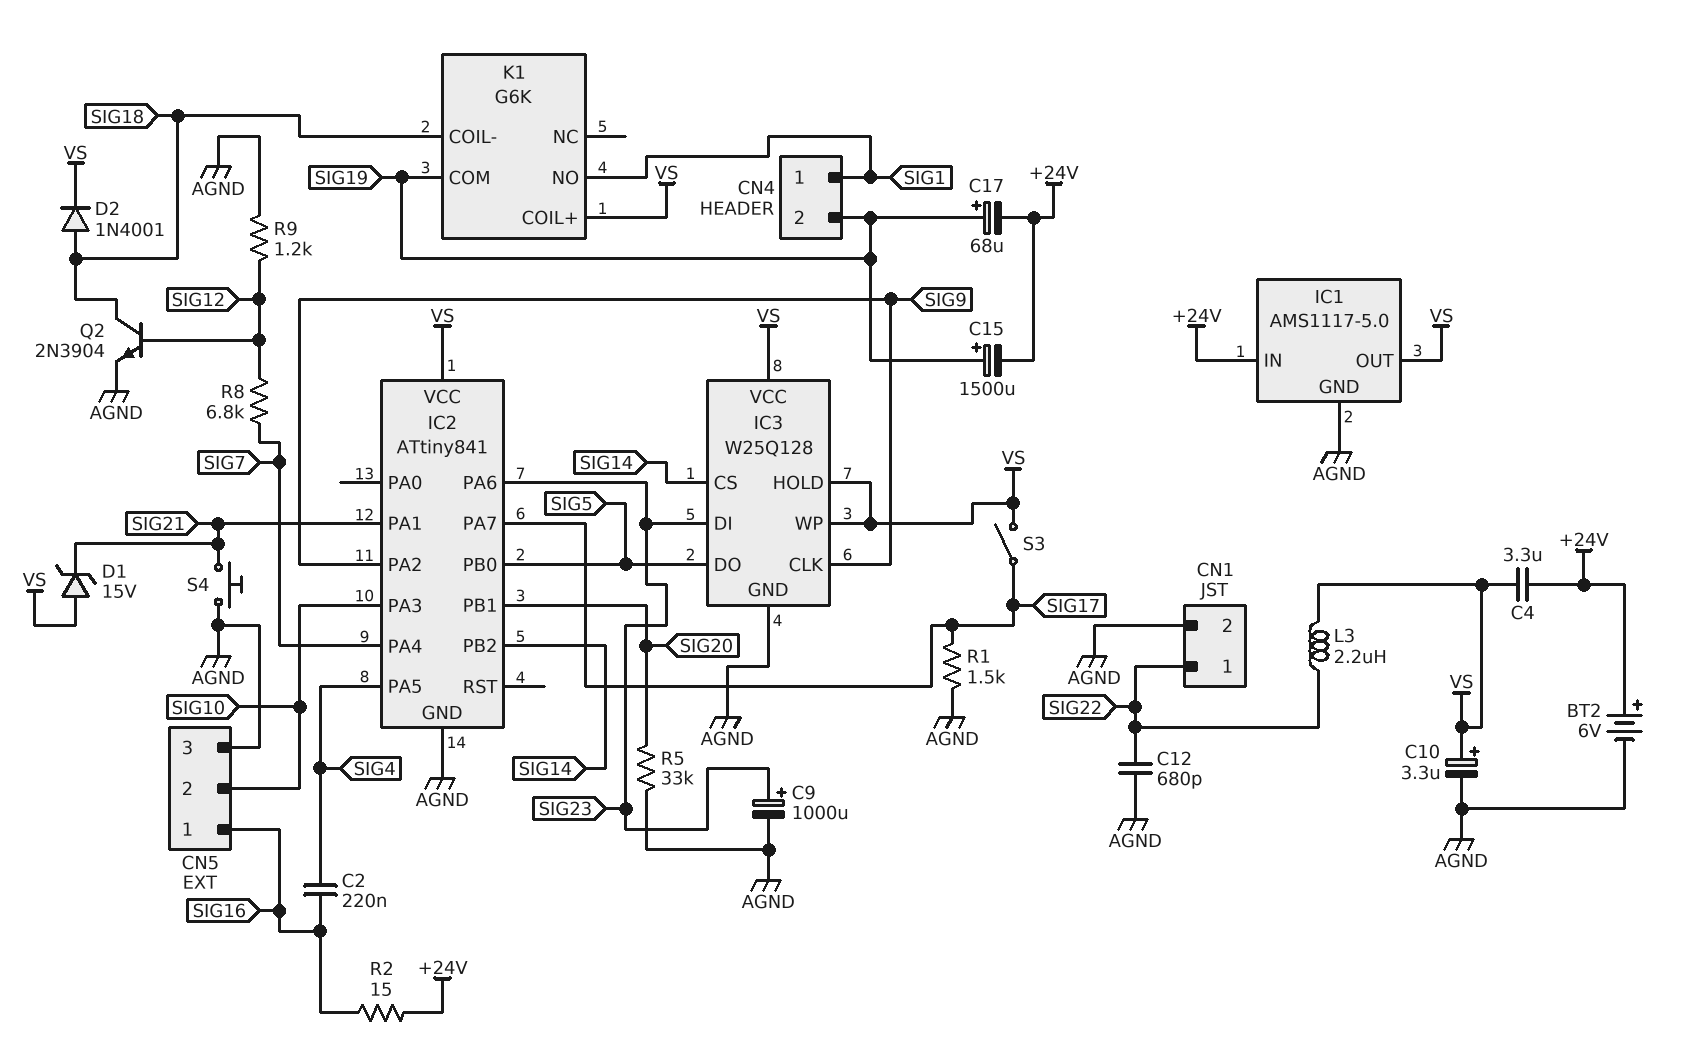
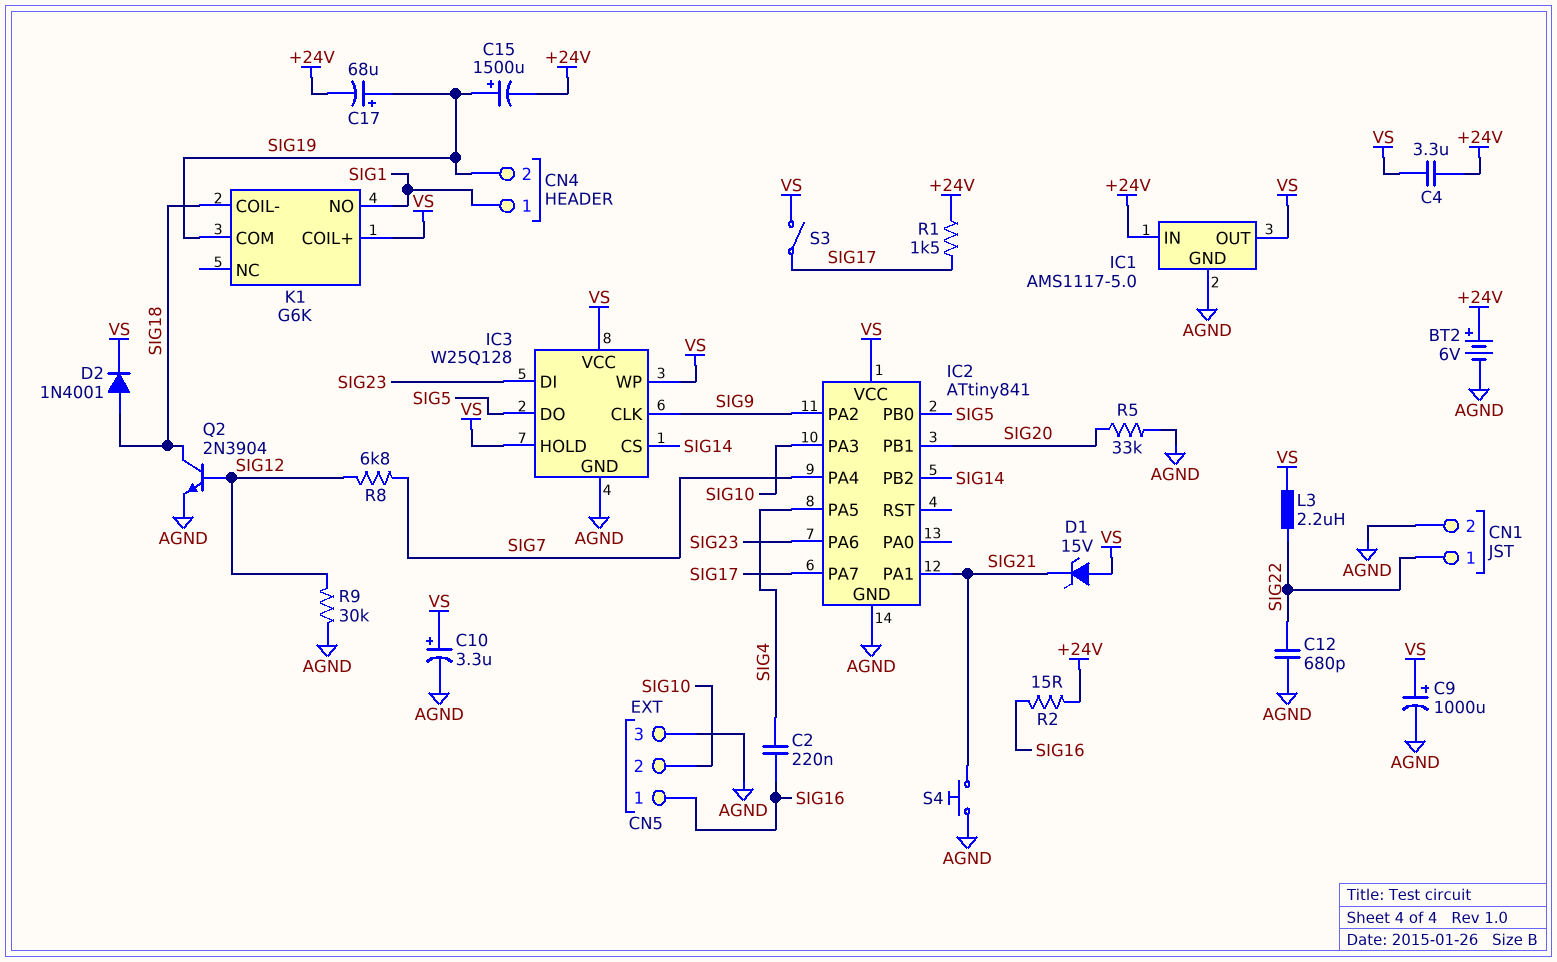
C9: 1000uF (plus SIG23, minus AGND) -> 1000uF (plus VS, minus AGND)
R1: 1.5k (AGND, SIG17) -> 1.5k (+24V, SIG17)
R9: 1.2k (AGND, SIG12) -> 30k (AGND, SIG12)

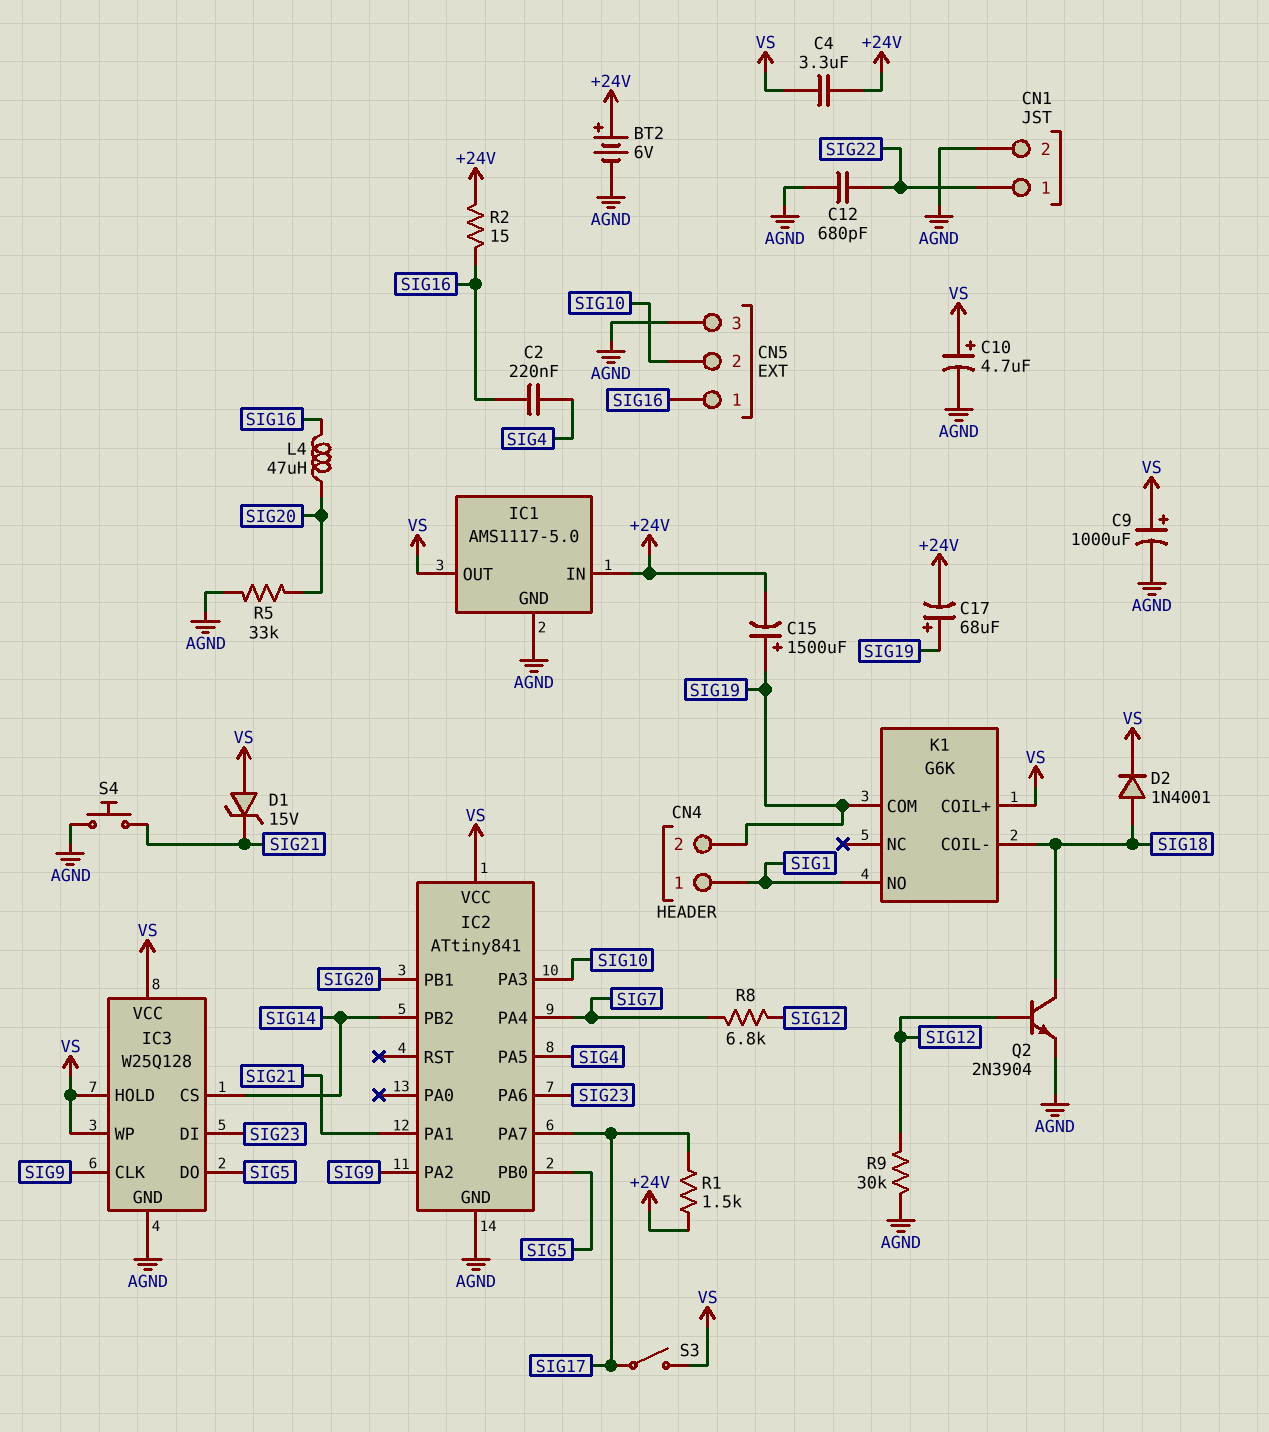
C10: 3.3uF (plus VS, minus AGND) -> 4.7uF (plus VS, minus AGND)
L3: 2.2uH (SIG22, VS) -> none
L4: none -> 47uH (SIG16, SIG20)

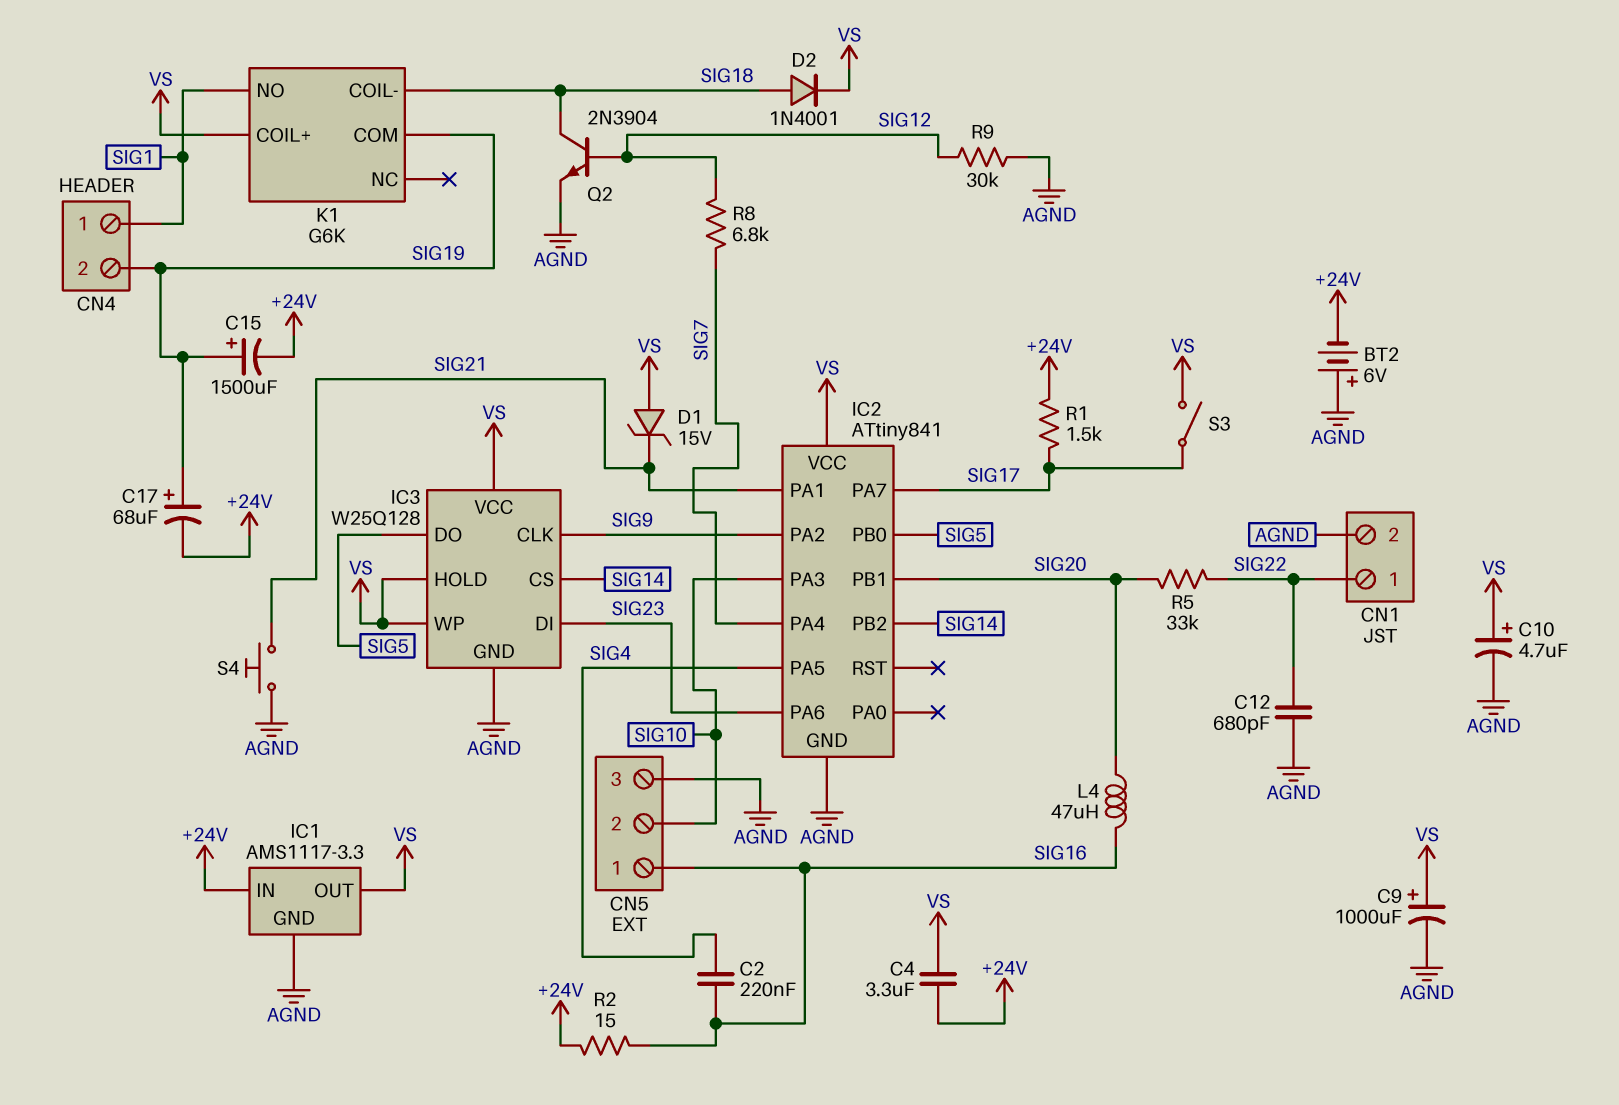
BT2: 6V (plus +24V, minus AGND) -> 6V (plus AGND, minus +24V)
IC1: AMS1117-5.0 -> AMS1117-3.3
R5: 33k (AGND, SIG20) -> 33k (SIG20, SIG22)

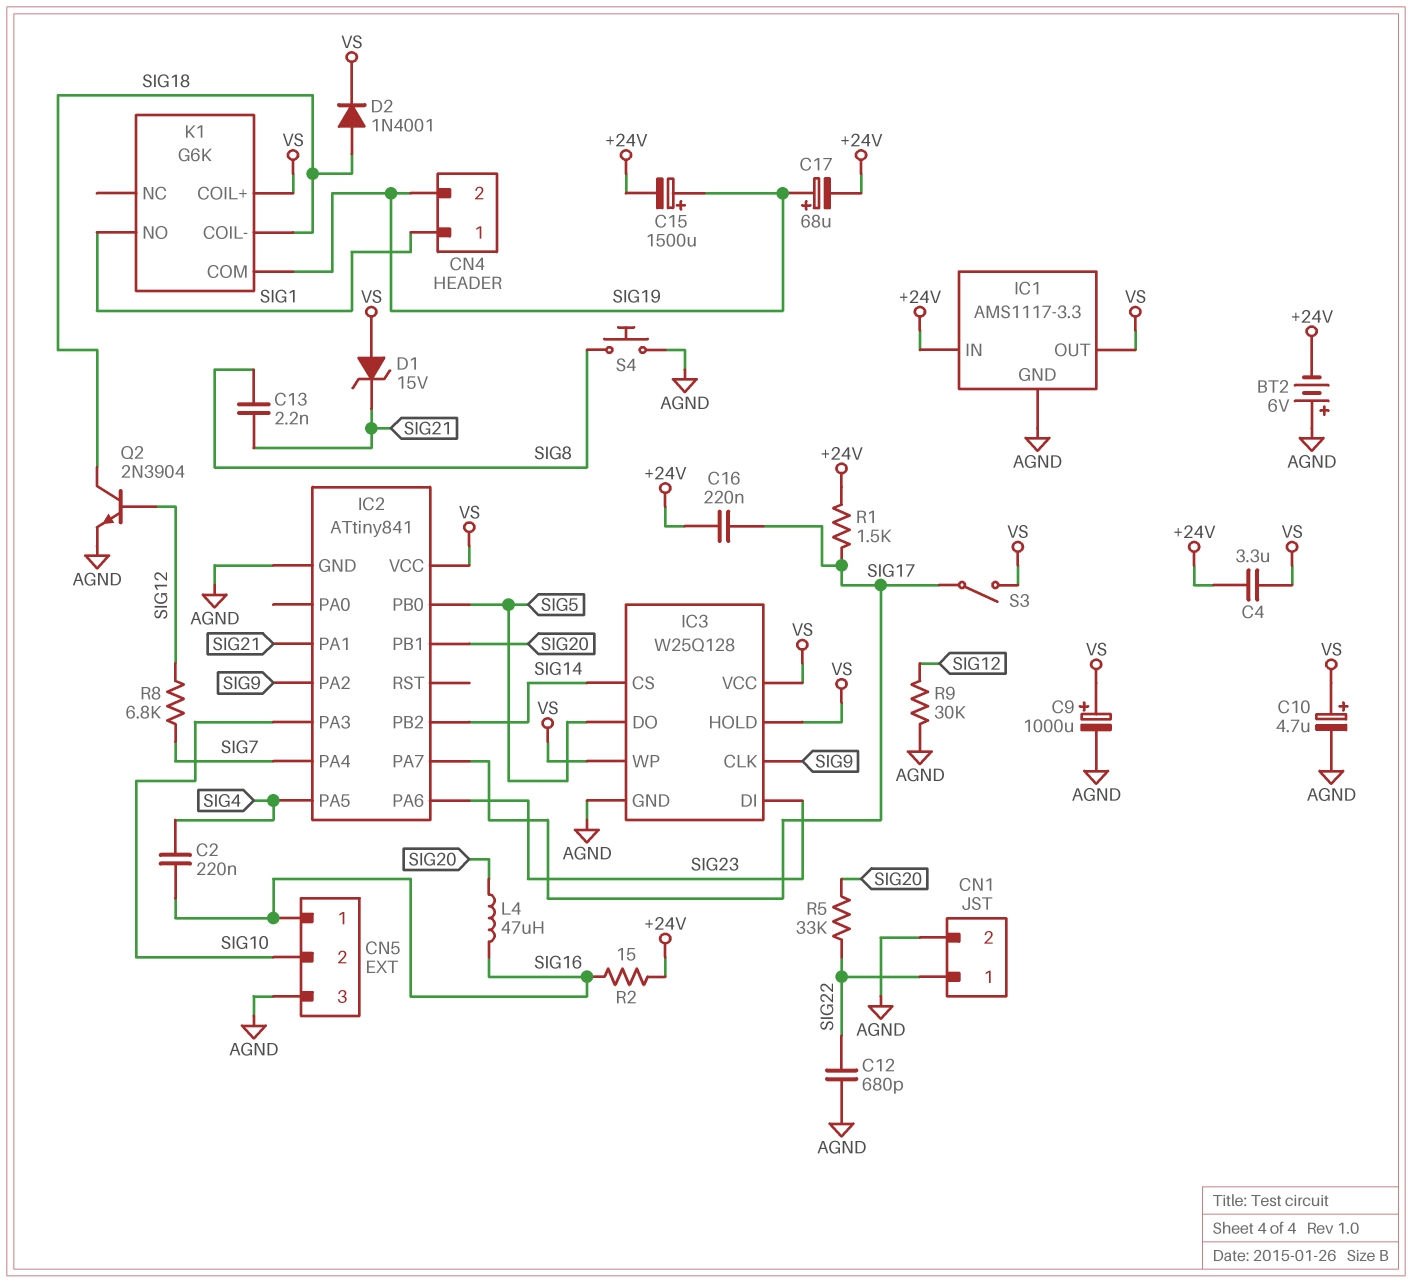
C13: none -> 2.2nF (SIG8, SIG21)
C16: none -> 220nF (+24V, SIG17)
S4: button (AGND, SIG21) -> button (AGND, SIG8)

